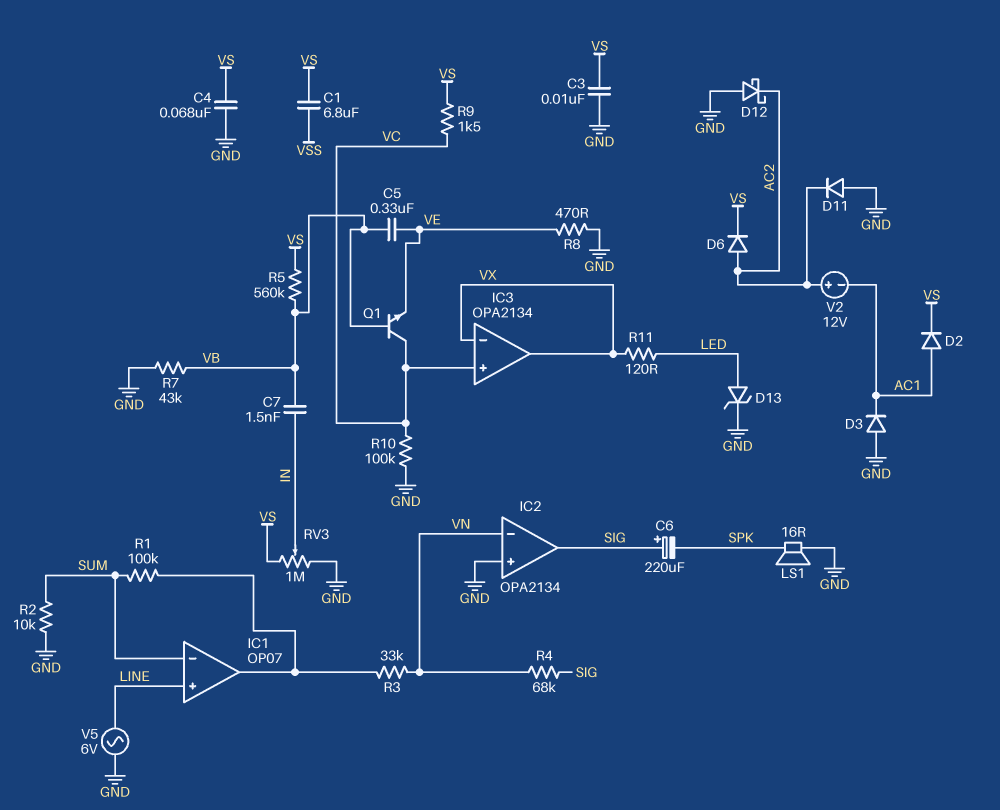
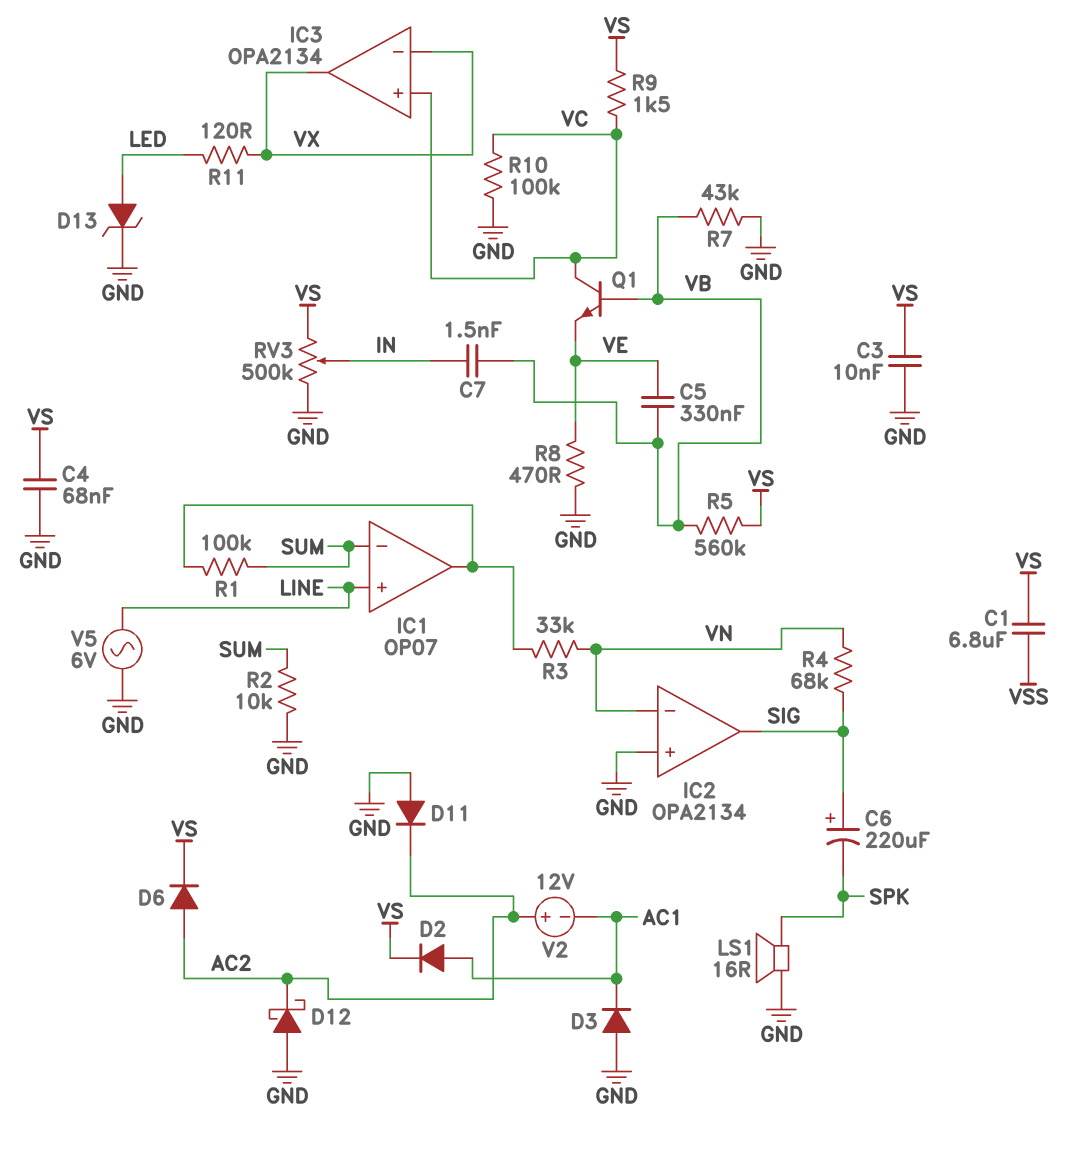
RV3: 1M (GND, VS, wiper IN) -> 500k (GND, VS, wiper IN)

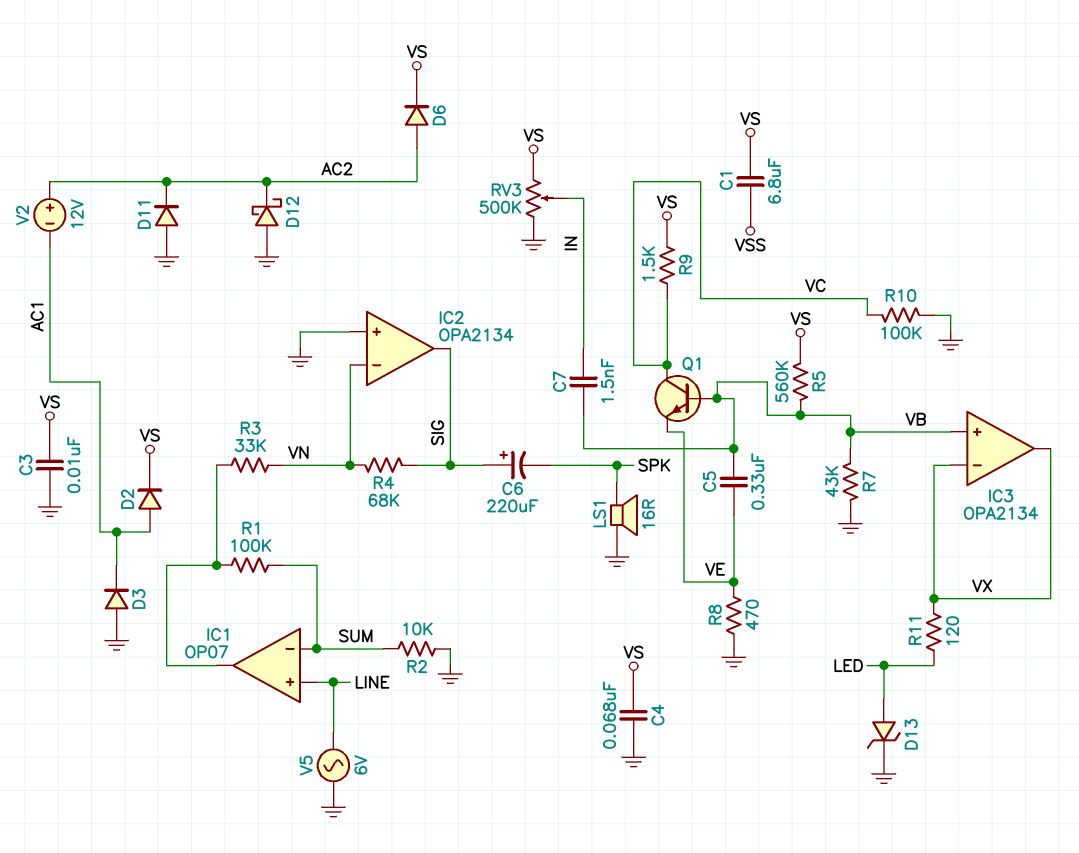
IC3 pin in+: VC -> VB

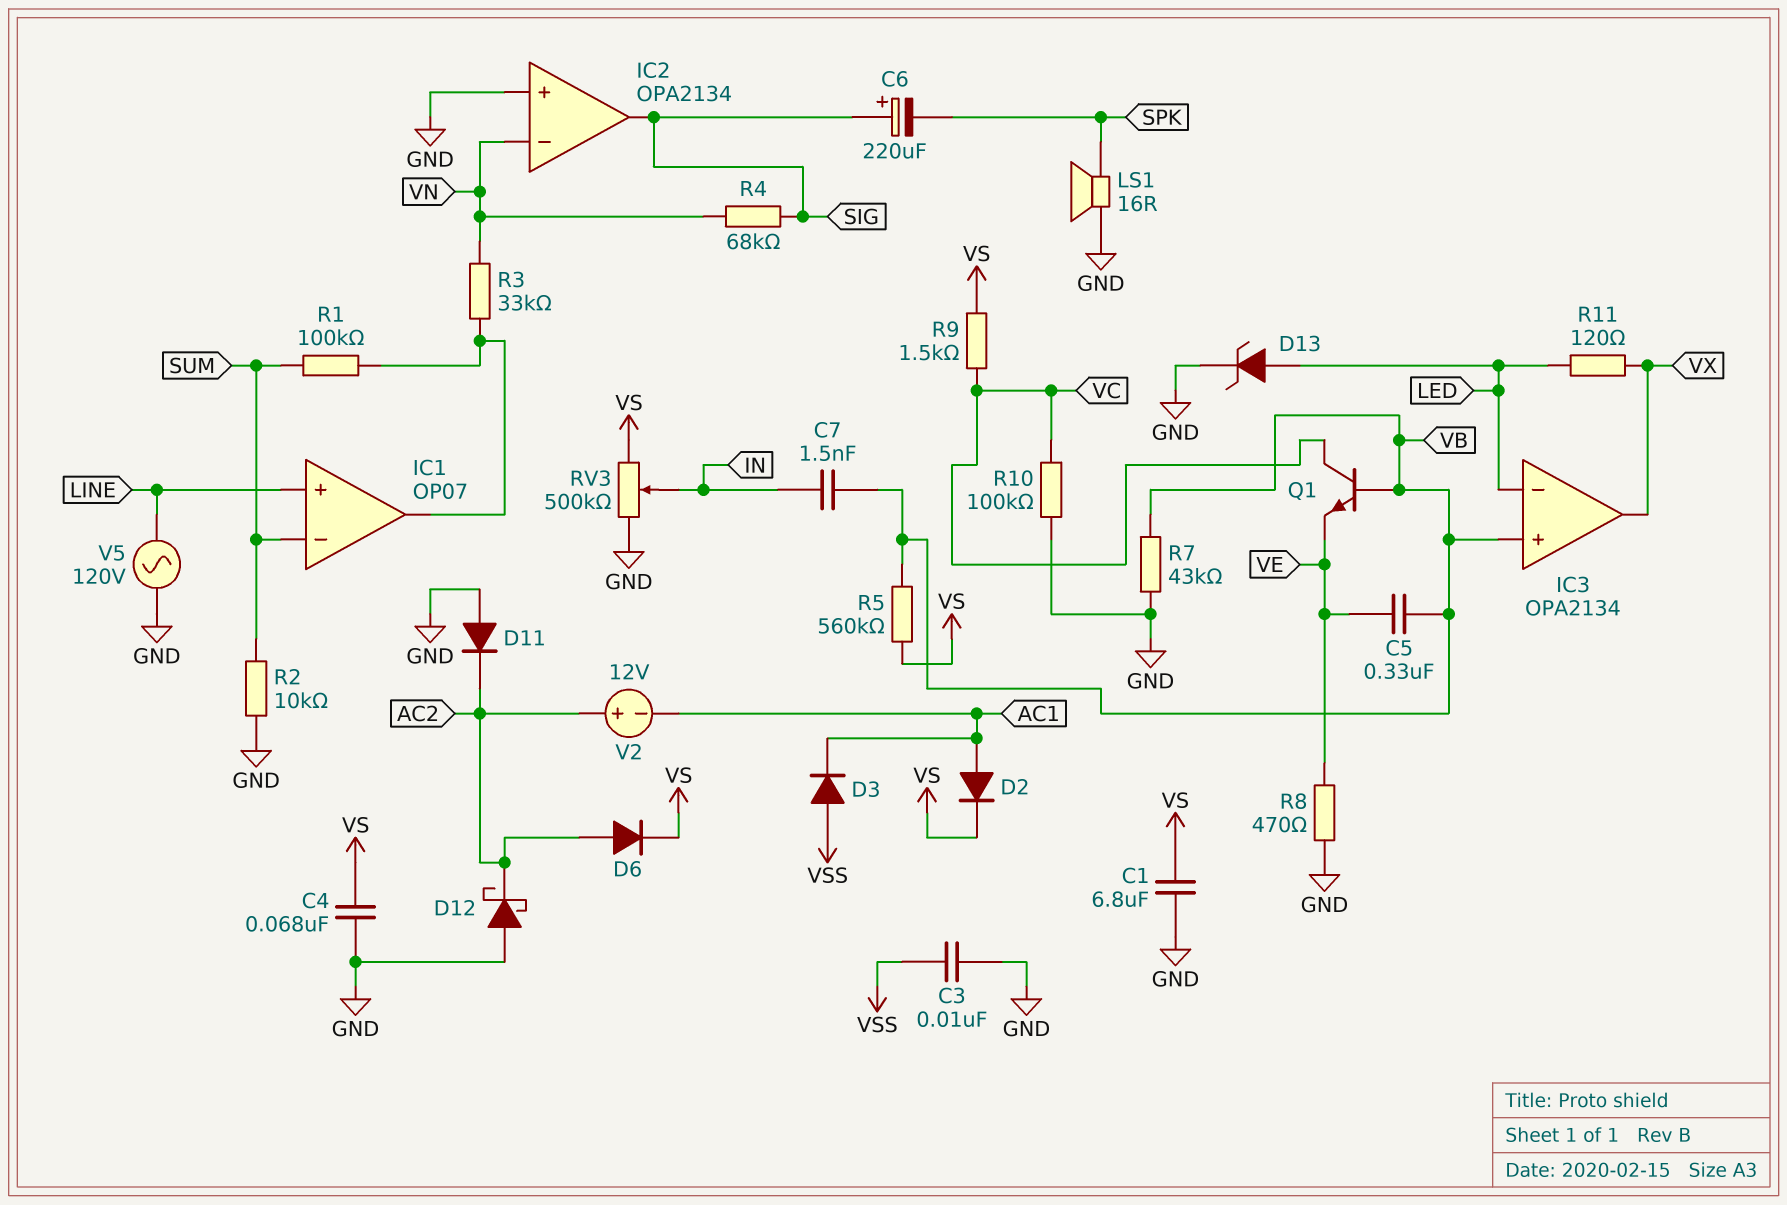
C1: 6.8uF (VS, VSS) -> 6.8uF (GND, VS)
C3: 10nF (GND, VS) -> 10nF (GND, VSS)
D3: diode (A GND, K AC1) -> diode (A VSS, K AC1)
IC3 pin in-: VX -> LED
V5: AC 6V (GND, LINE) -> AC 120V (GND, LINE)

